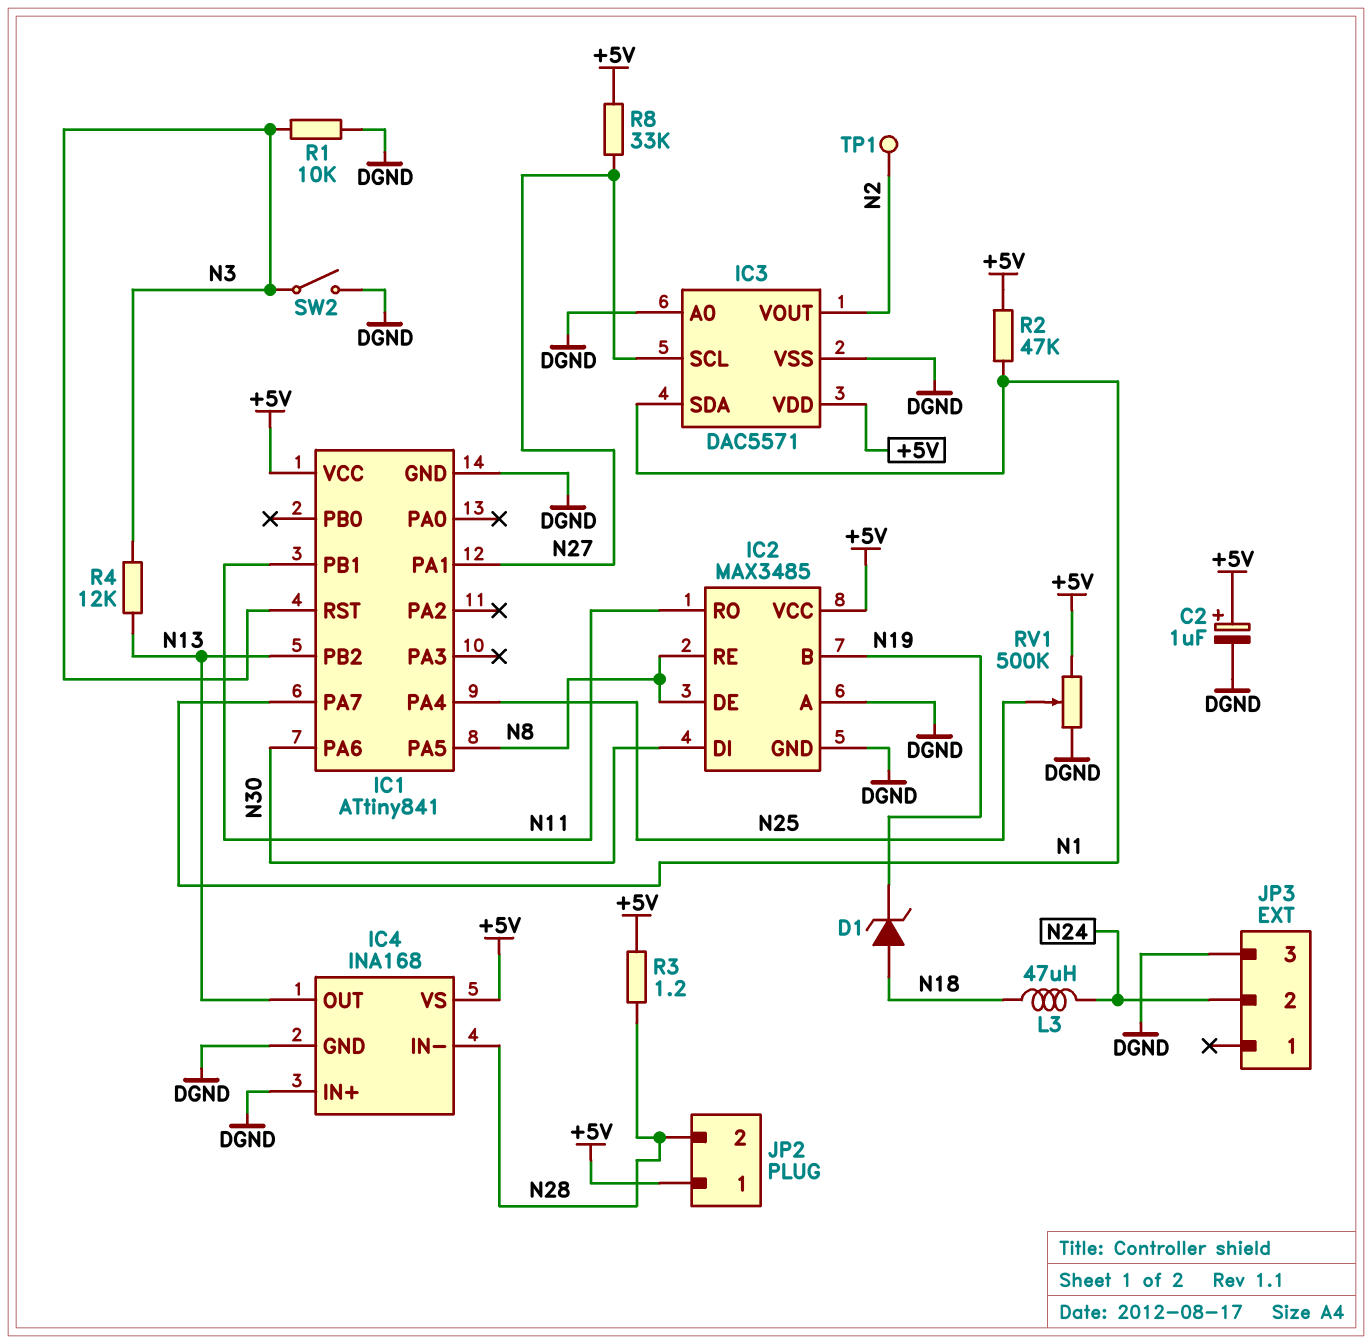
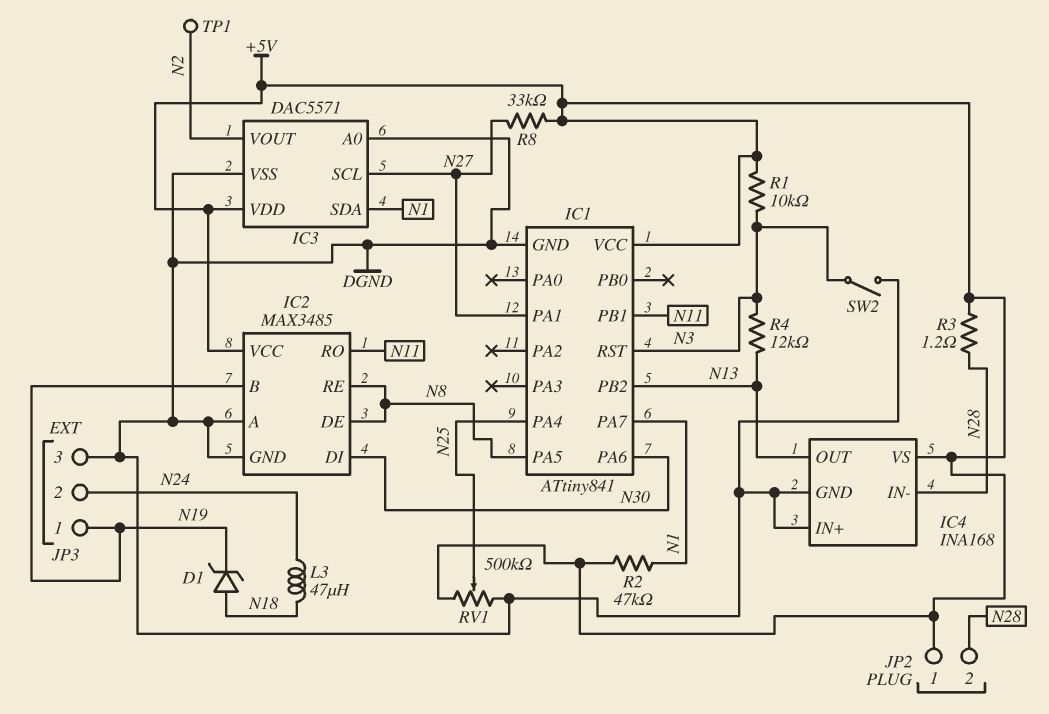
C2: 1uF (plus +5V, minus DGND) -> none
JP3 pin 1: none -> N19
R1: 10k (DGND, N3) -> 10k (+5V, N3)

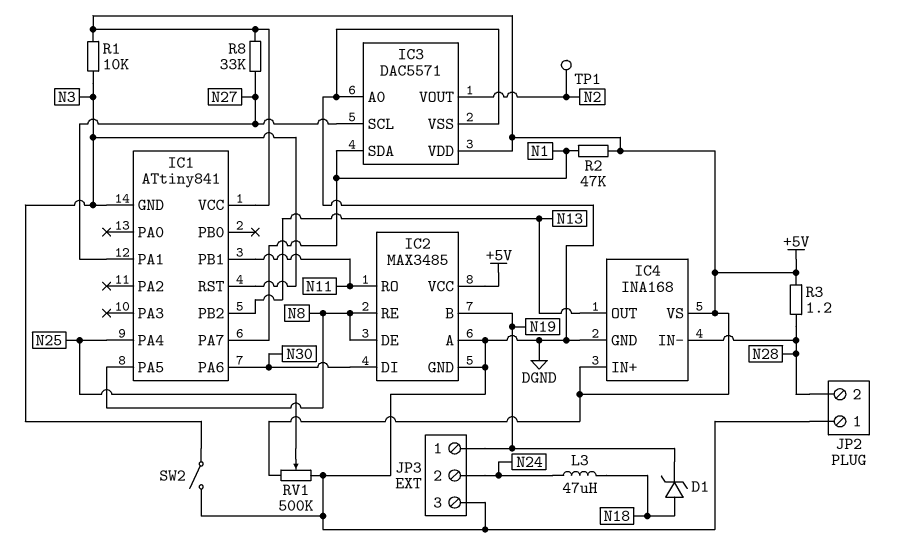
IC1 pin GND: DGND -> N3
IC4 pin IN+: DGND -> +5V
JP2 pin 1: +5V -> DGND
R4: 12k (N3, N13) -> none

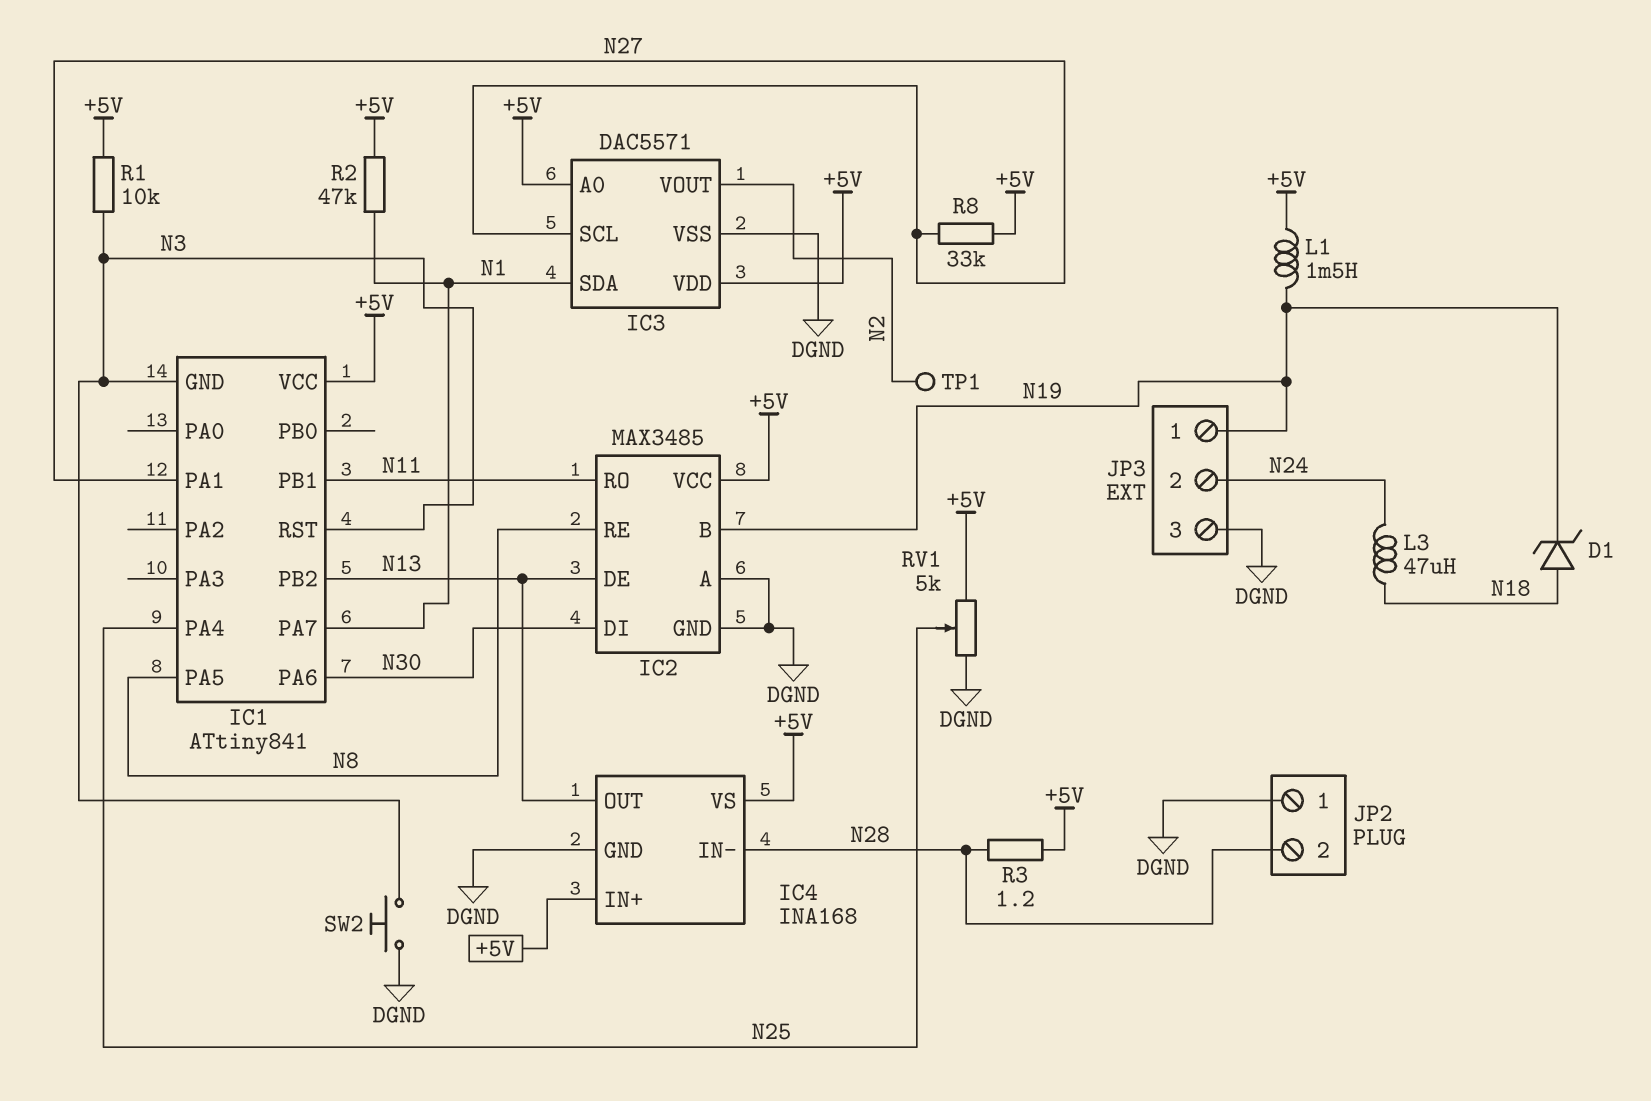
IC2 pin DE: N8 -> N13
IC3 pin A0: DGND -> +5V
L1: none -> 1.5mH (+5V, N19)
RV1: 500k (+5V, DGND, wiper N25) -> 5k (+5V, DGND, wiper N25)
SW2: switch (DGND, N3) -> button (DGND, N3)

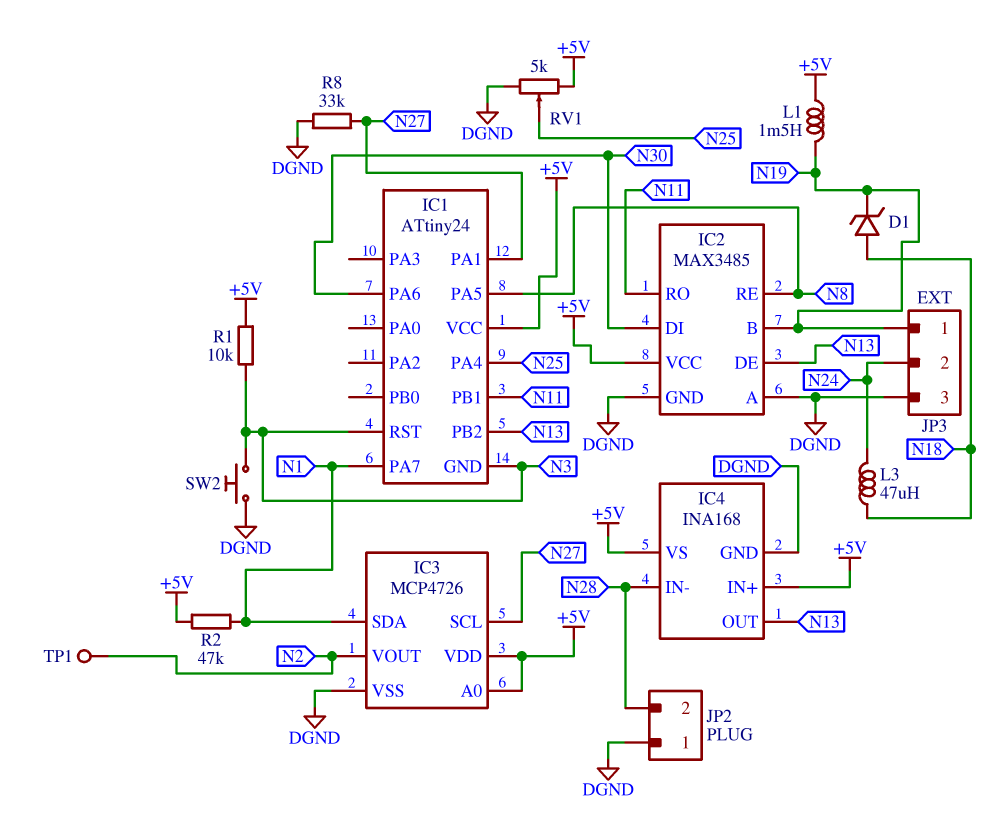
IC1: ATtiny841 -> ATtiny24
IC3: DAC5571 -> MCP4726
R3: 1.2 (+5V, N28) -> none
R8: 33k (+5V, N27) -> 33k (DGND, N27)

